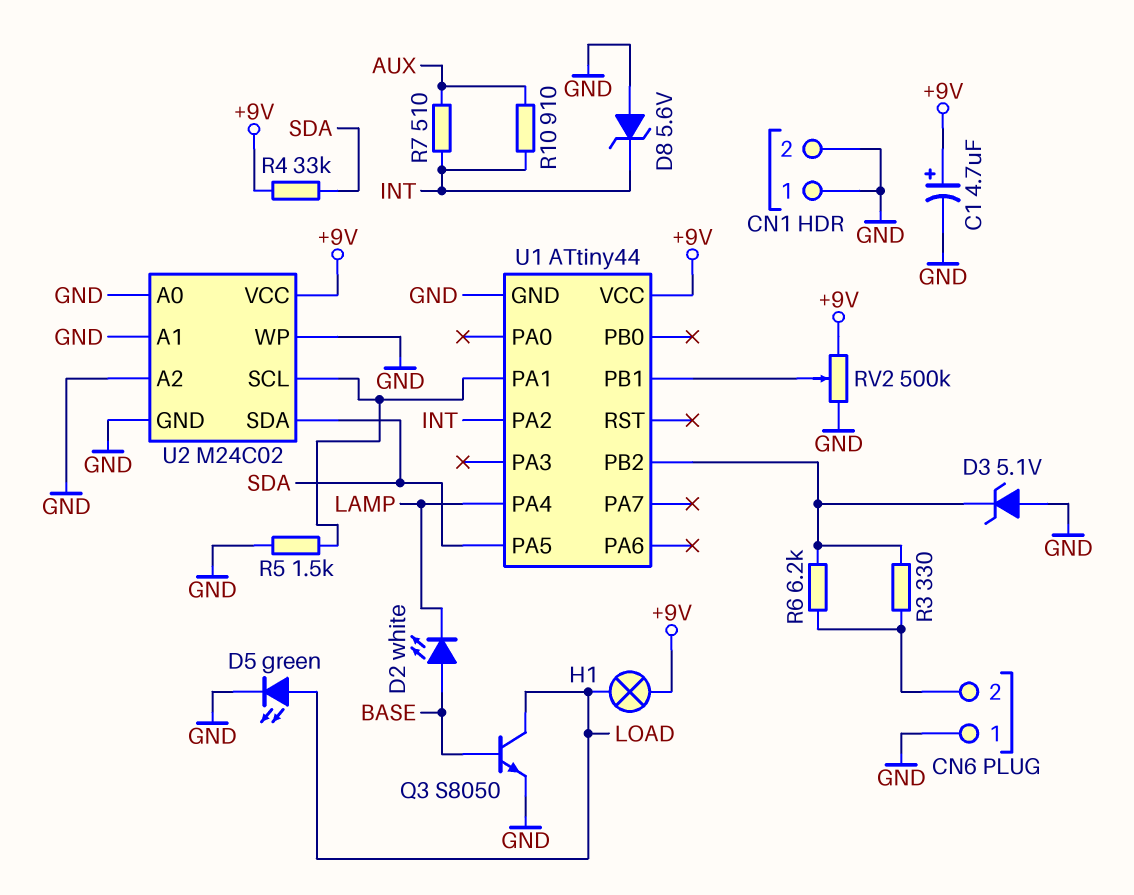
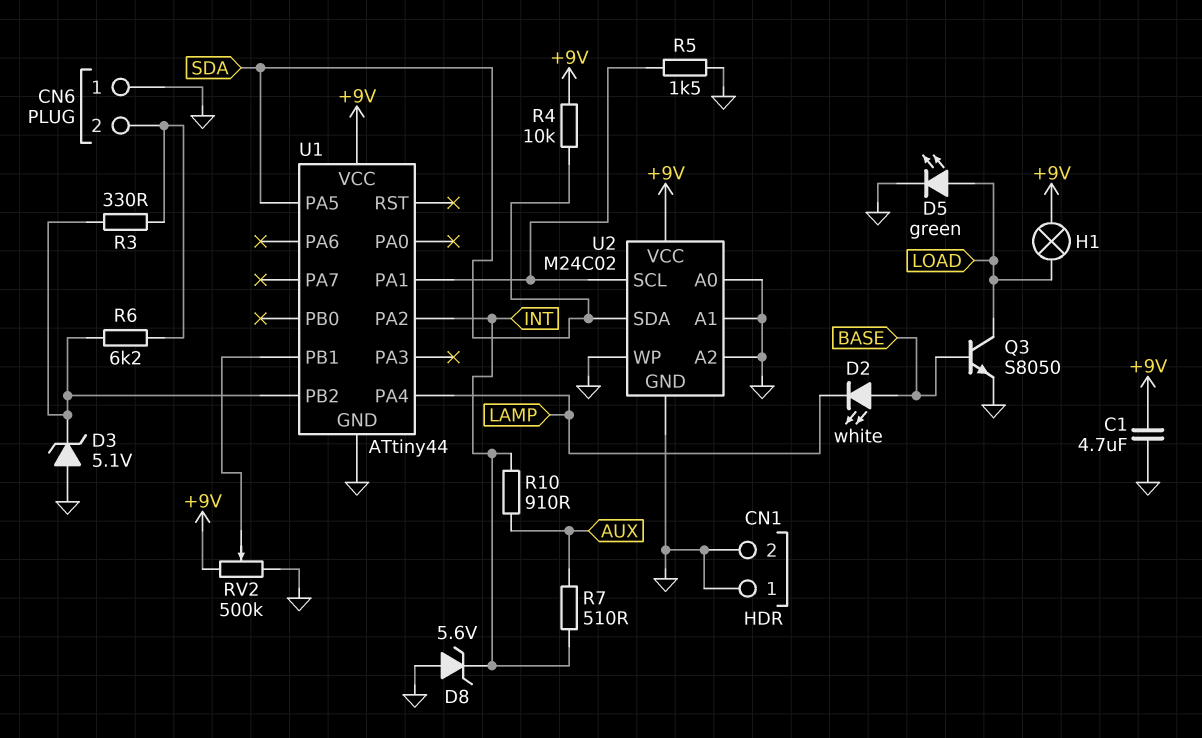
C1: 4.7uF (plus +9V, minus GND) -> 4.7uF (+9V, GND)
R4: 33k (+9V, SDA) -> 10k (+9V, SDA)

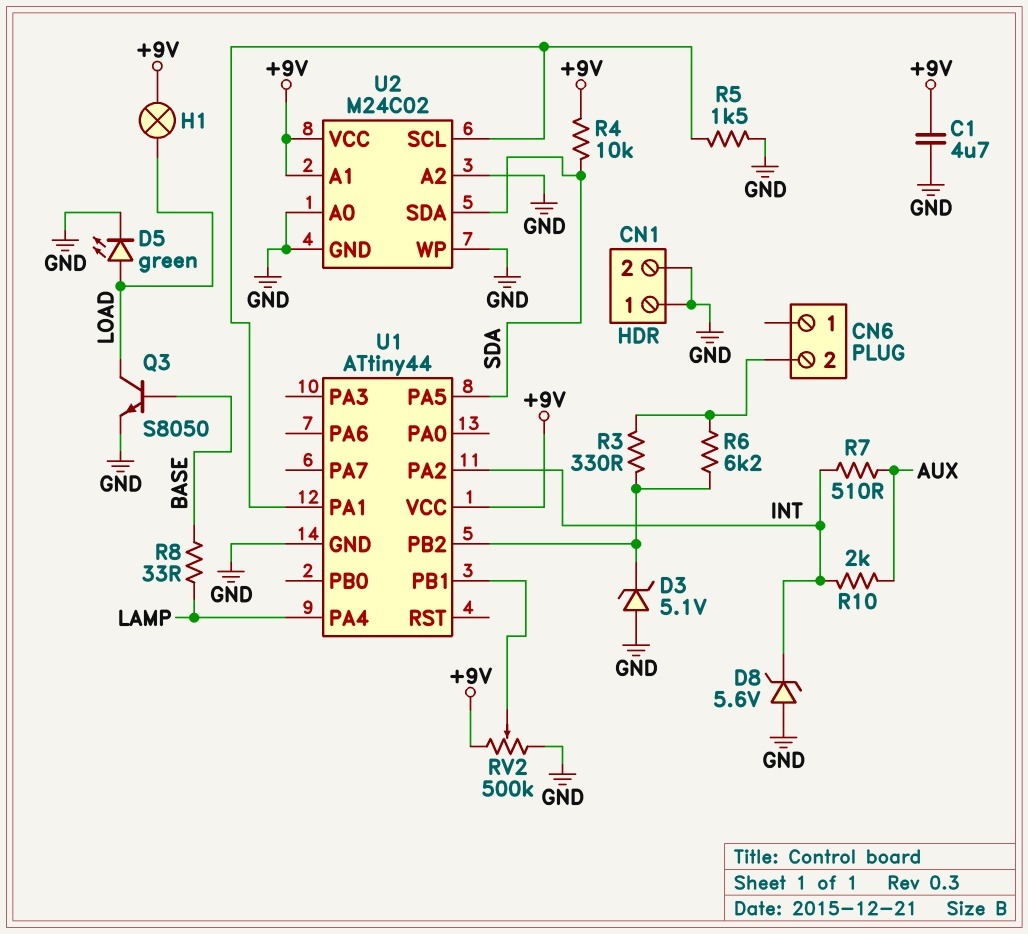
CN6 pin 1: GND -> none
D2: LED white (A BASE, K LAMP) -> none
R8: none -> 33 (BASE, LAMP)
R10: 910 (AUX, INT) -> 2k (AUX, INT)
U2 pin A1: GND -> +9V

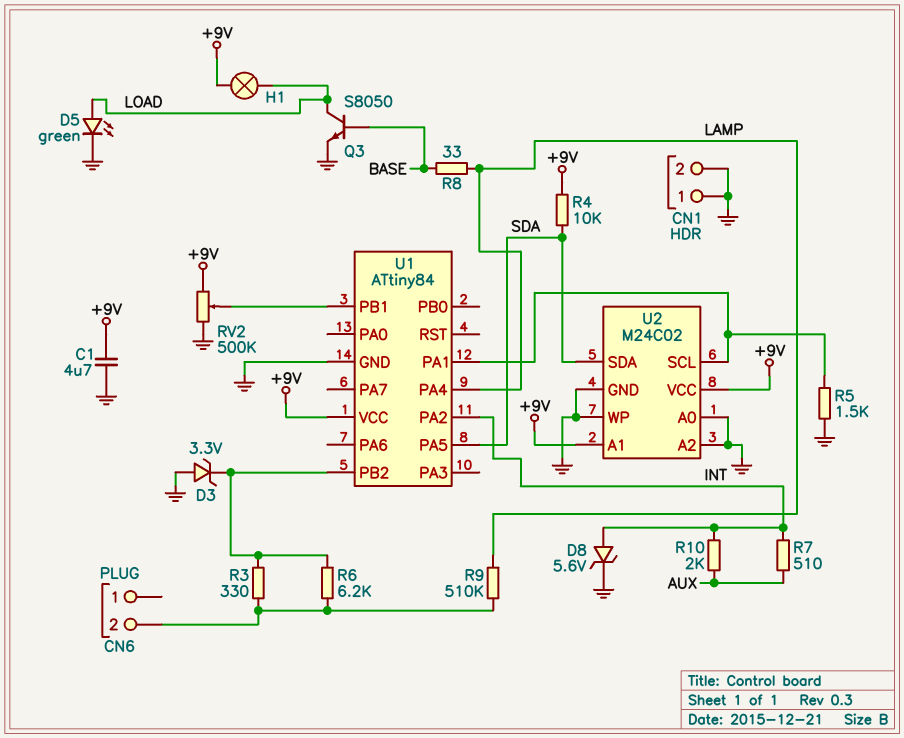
D3: zener 5.1V (A GND, K U1/PB2) -> zener 3.3V (A GND, K U1/PB2)
D8: zener 5.6V (A GND, K INT) -> zener 5.6V (A INT, K GND)
R9: none -> 510k (CN6/2, LAMP)
U1: ATtiny44 -> ATtiny84

